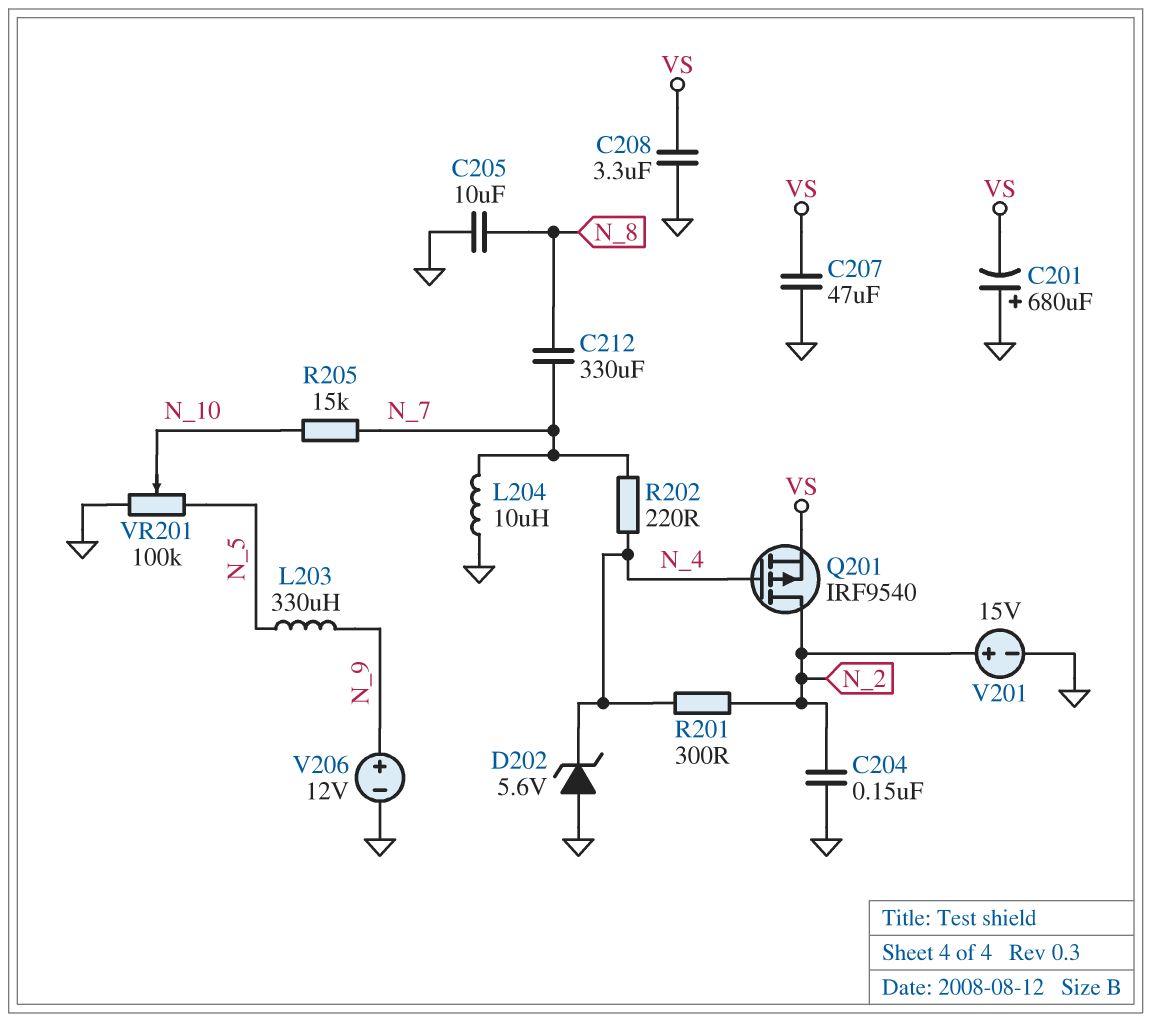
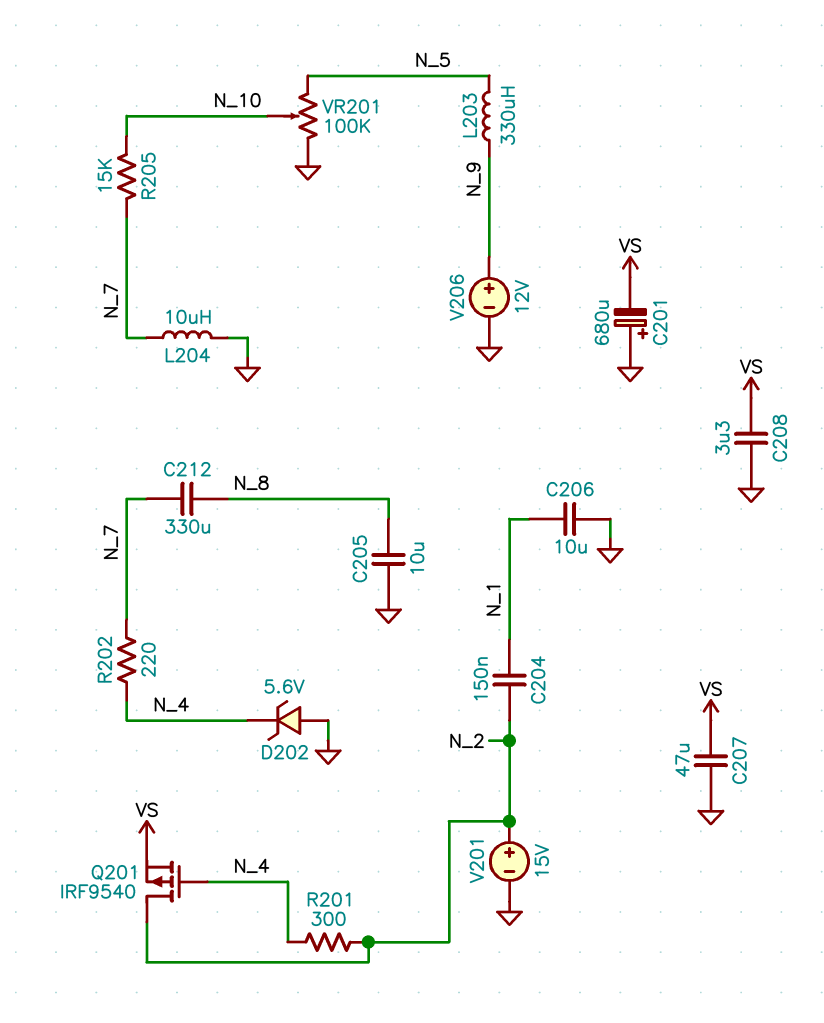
C204: 150nF (GND, N_2) -> 150nF (N_1, N_2)
C206: none -> 10uF (GND, N_1)

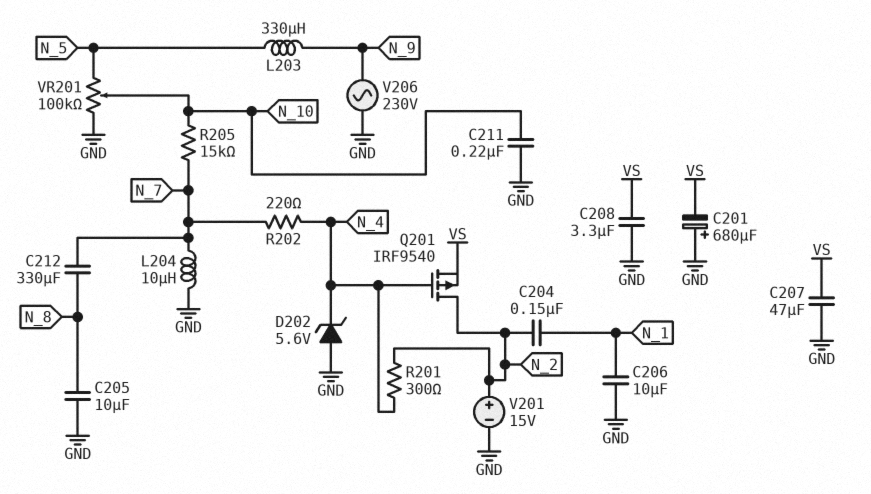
C211: none -> 220nF (GND, N_10)
V206: 12V (plus N_9, minus GND) -> AC 230V (GND, N_9)

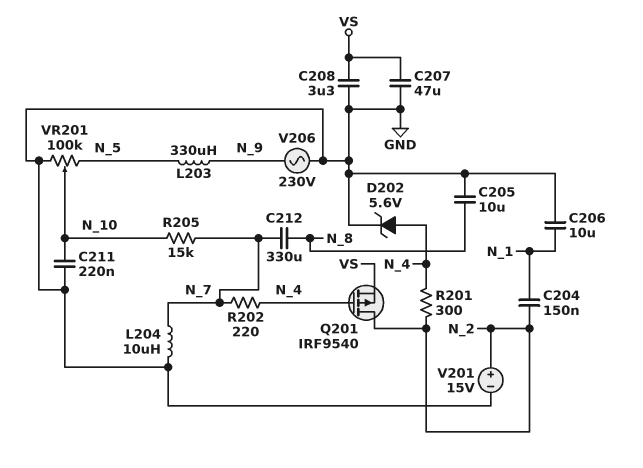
C201: 680uF (plus GND, minus VS) -> none
D202: zener 5.6V (A GND, K N_4) -> zener 5.6V (A N_4, K GND)

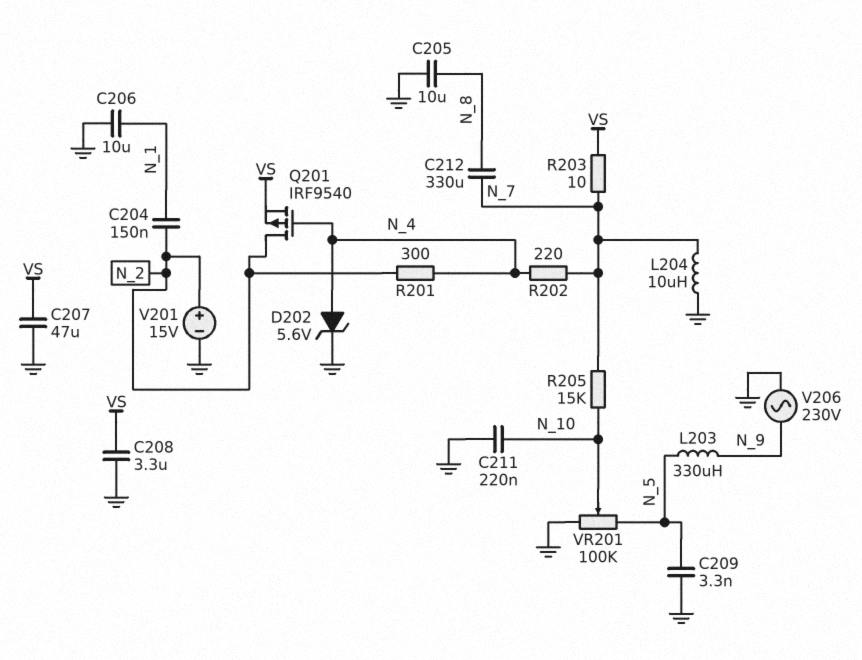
C209: none -> 3.3nF (GND, N_5)
R203: none -> 10 (N_7, VS)

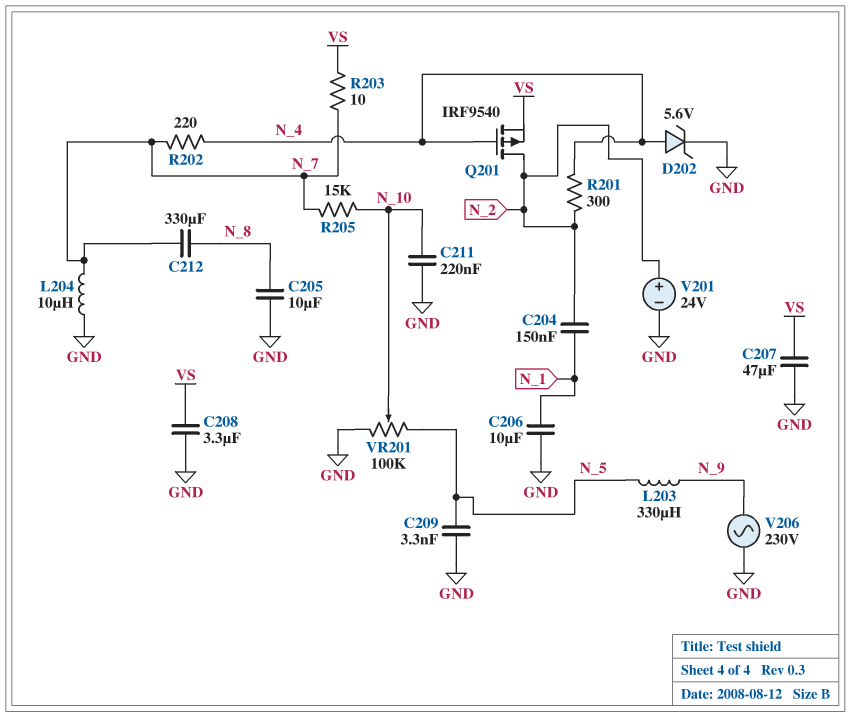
V201: 15V (plus N_2, minus GND) -> 24V (plus N_2, minus GND)

